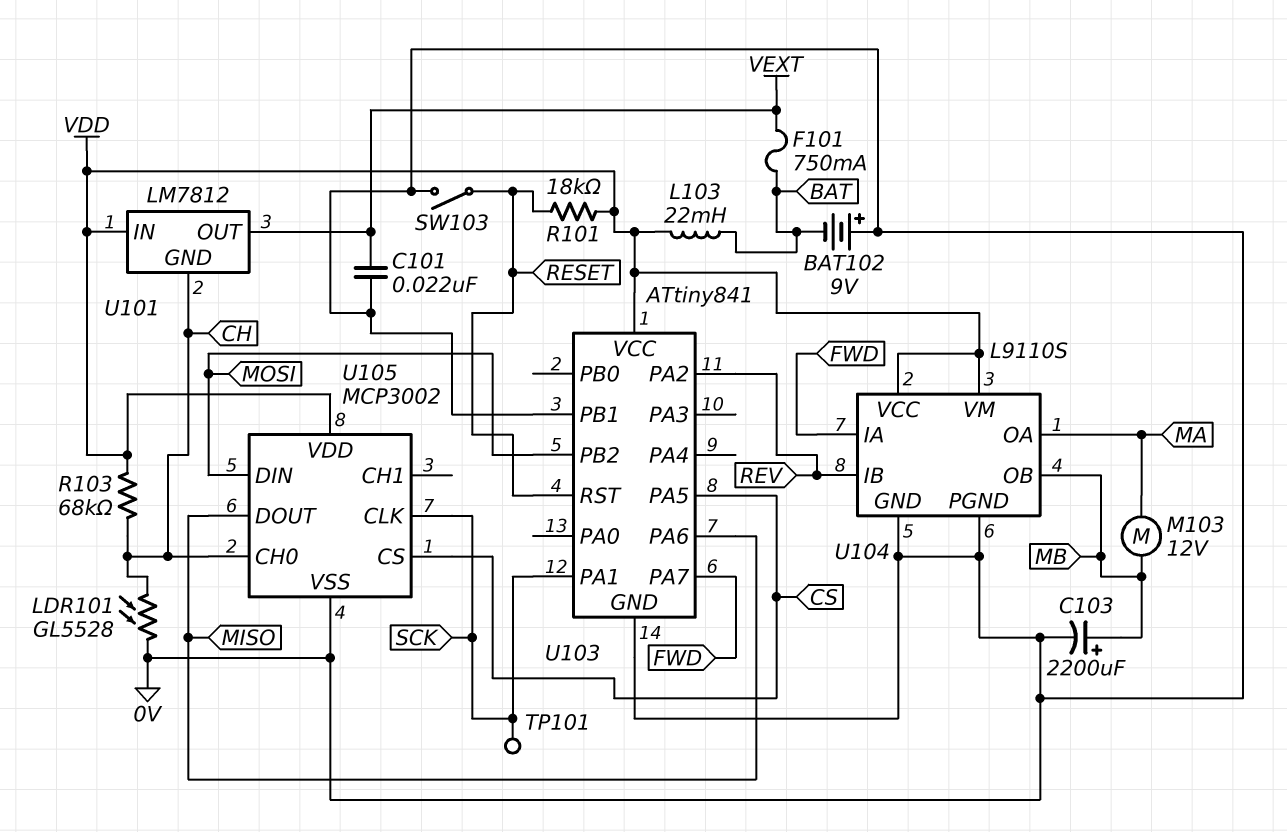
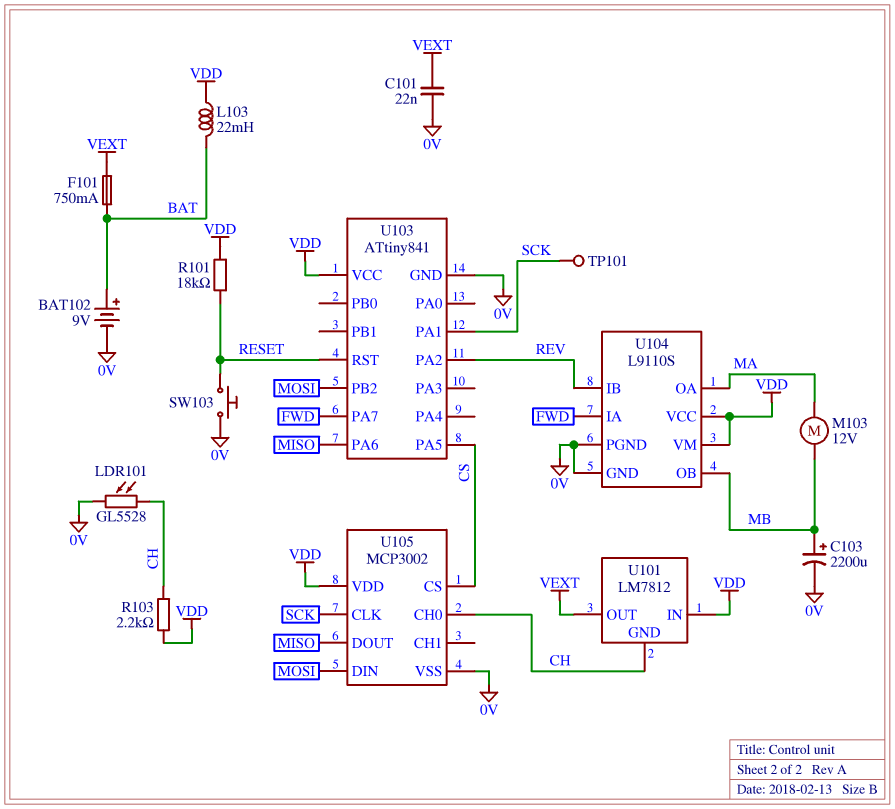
BAT102: 9V (plus 0V, minus BAT) -> 9V (plus BAT, minus 0V)
R103: 68k (CH, VDD) -> 2.2k (CH, VDD)
SW103: switch (0V, RESET) -> button (0V, RESET)
U103 pin PB1: 0V -> none

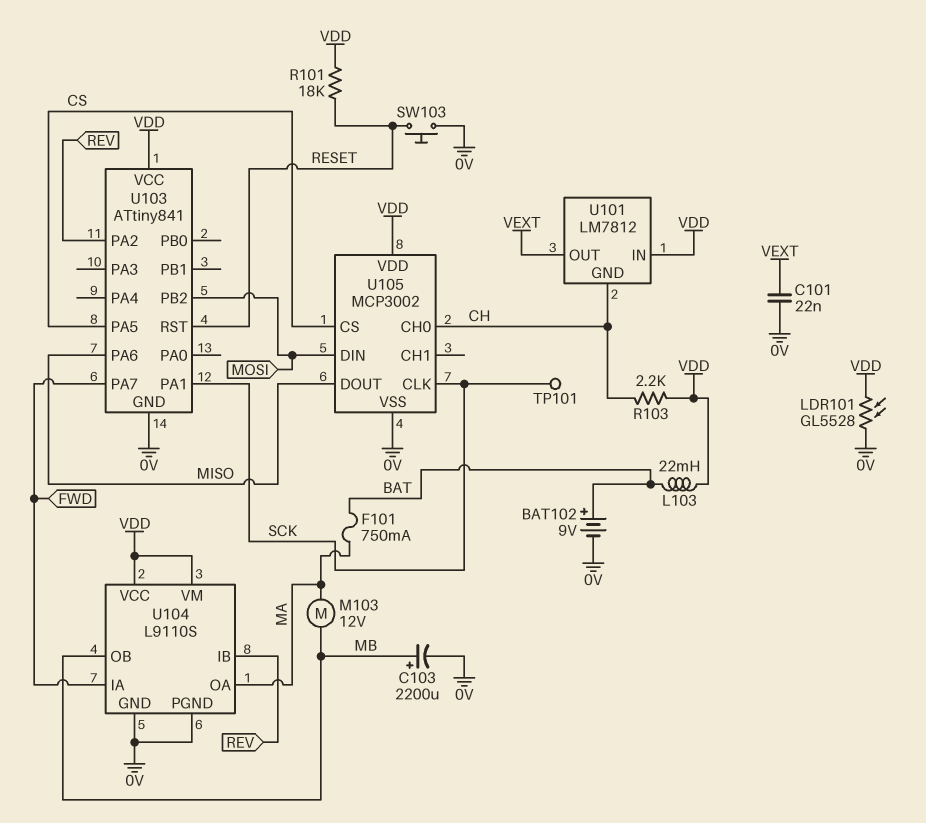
F101: 750mA (BAT, VEXT) -> 750mA (BAT, MA)
LDR101: GL5528 (0V, CH) -> GL5528 (0V, VDD)

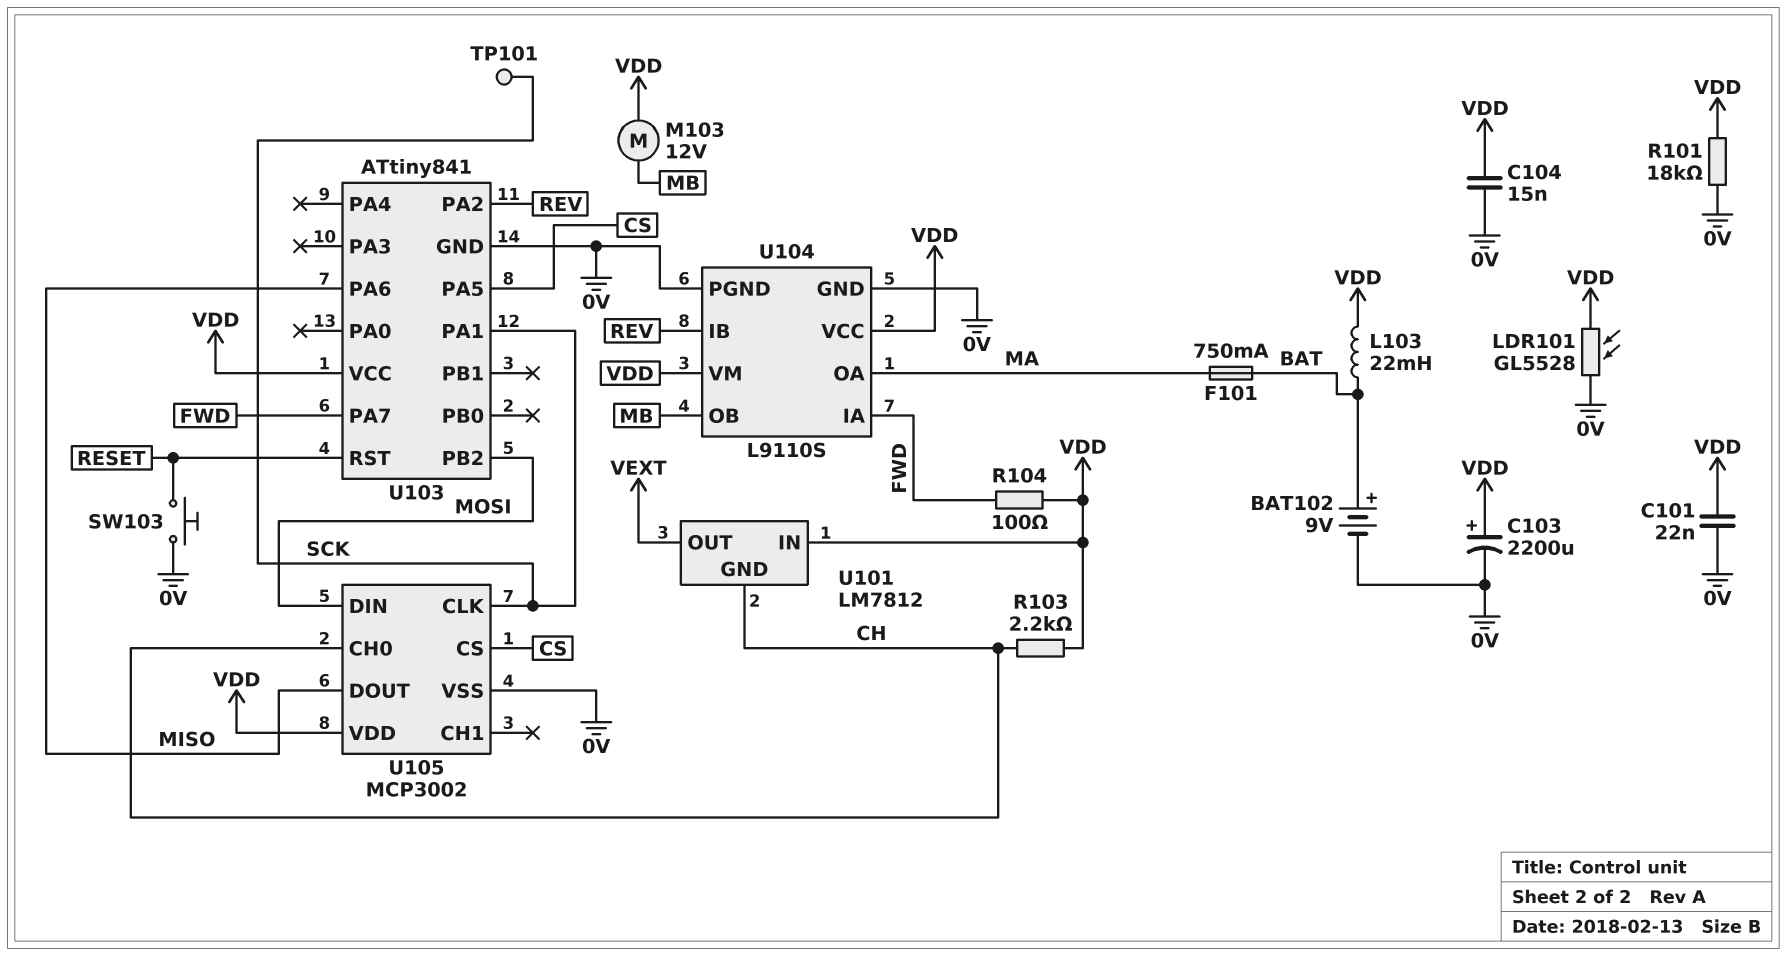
C101: 22nF (0V, VEXT) -> 22nF (0V, VDD)
C103: 2200uF (plus MB, minus 0V) -> 2200uF (plus VDD, minus 0V)
C104: none -> 15nF (0V, VDD)
M103: motor 12V (MA, MB) -> motor 12V (MB, VDD)
R101: 18k (RESET, VDD) -> 18k (0V, VDD)
R104: none -> 100 (FWD, VDD)

